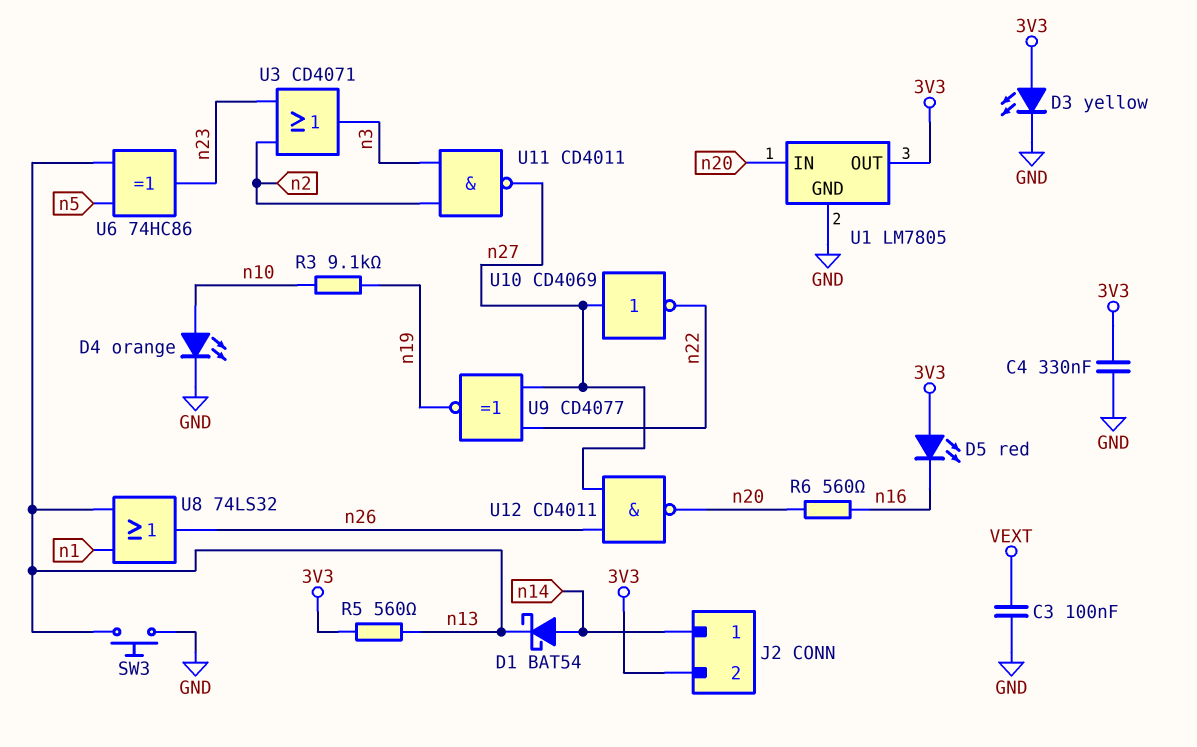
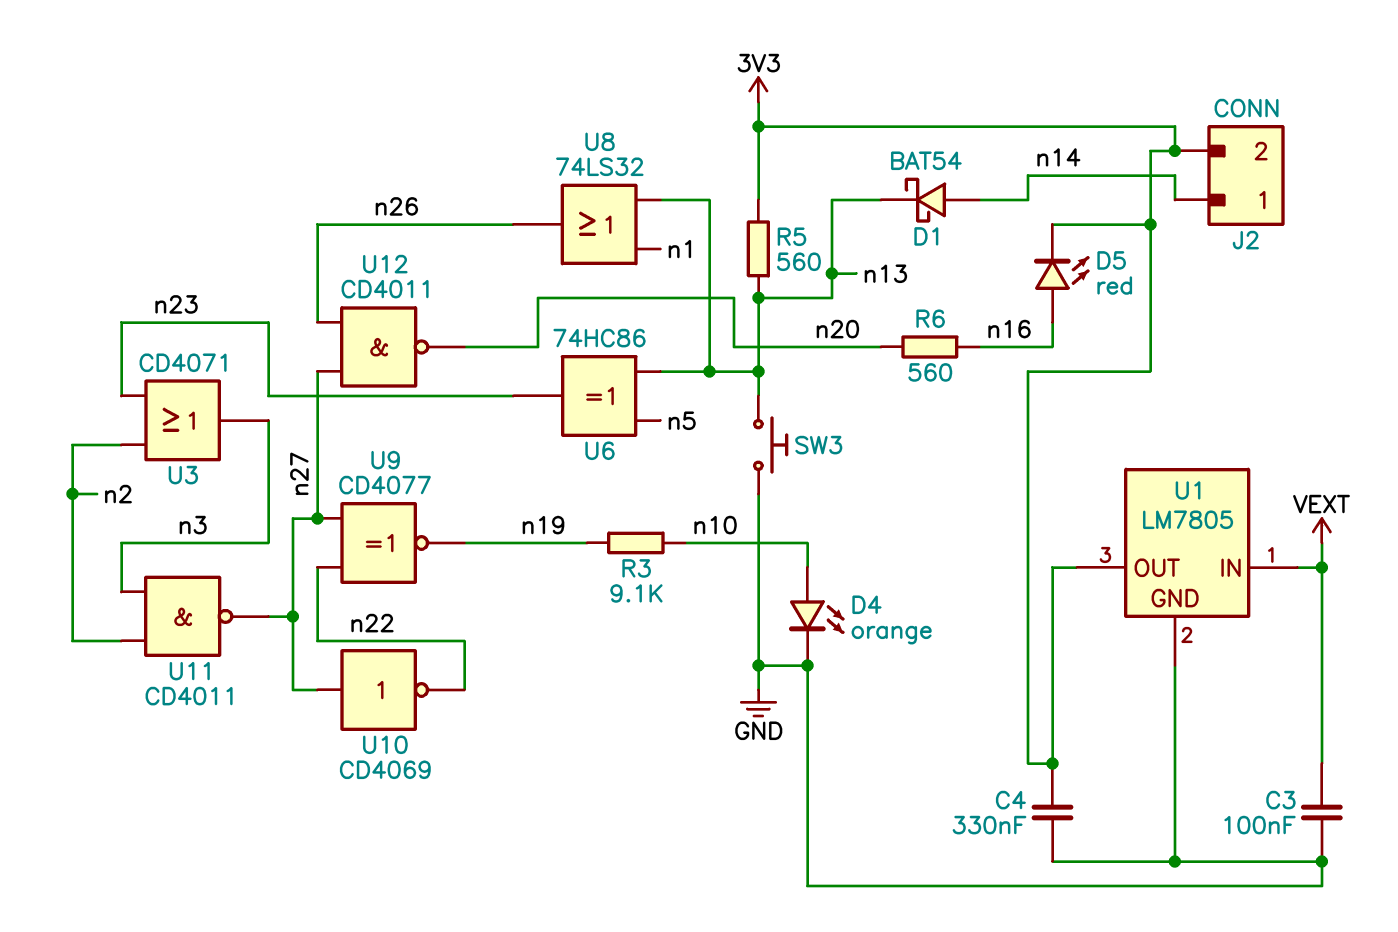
D3: LED yellow (A 3V3, K GND) -> none
D5: LED red (A 3V3, K n16) -> LED red (A n16, K 3V3)
U1 pin IN: n20 -> VEXT

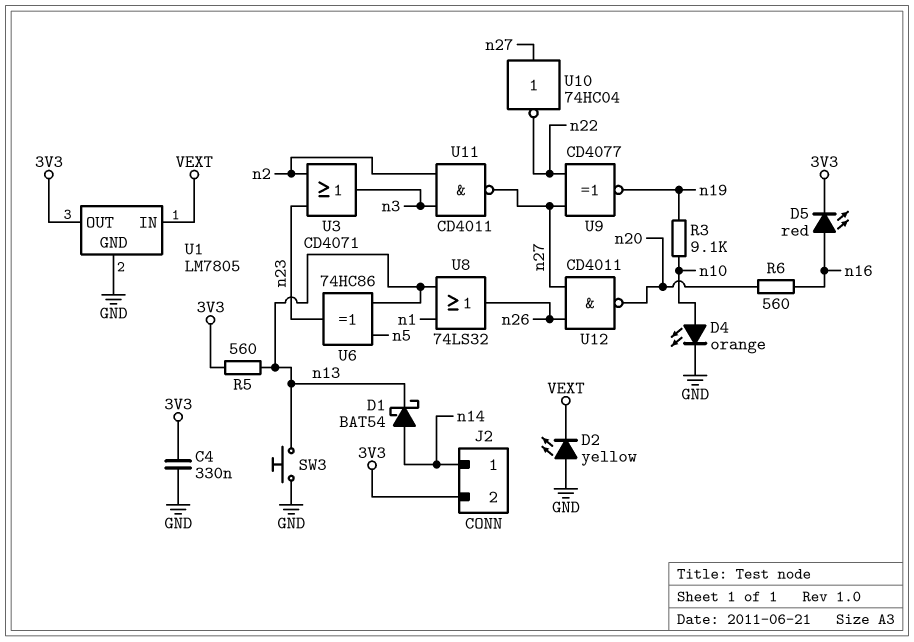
C3: 100nF (GND, VEXT) -> none
D2: none -> LED yellow (A GND, K VEXT)
U10: NOT CD4069 (in n27, out n22) -> NOT 74HC04 (in n27, out n22)

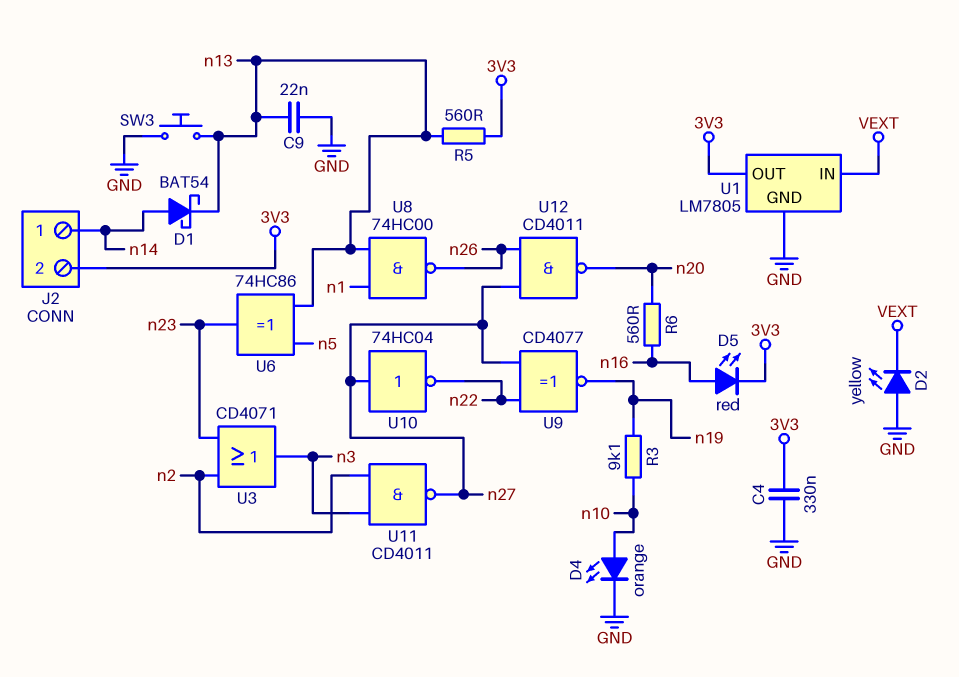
C9: none -> 22nF (GND, n13)
U8: OR 74LS32 (in n1, in n13, out n26) -> NAND 74HC00 (in n1, in n13, out n26)

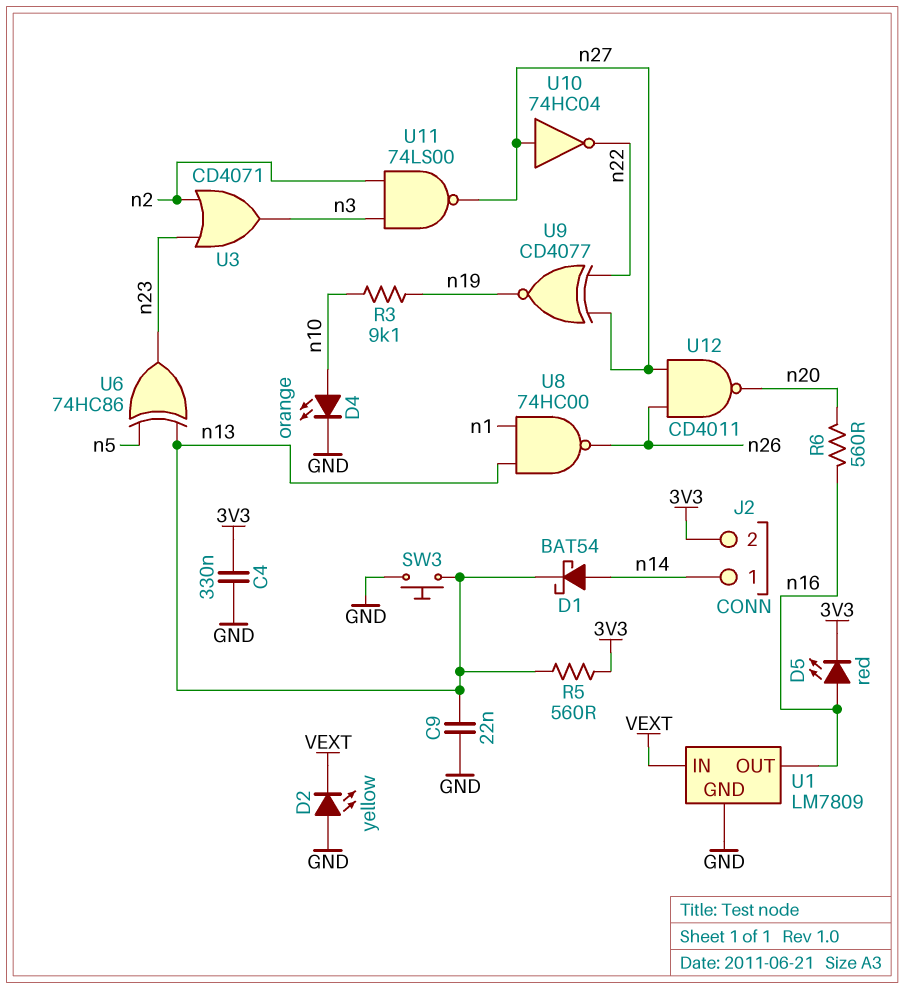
U1: LM7805 -> LM7809
U1 pin OUT: 3V3 -> n16
U11: NAND CD4011 (in n2, in n3, out n27) -> NAND 74LS00 (in n2, in n3, out n27)

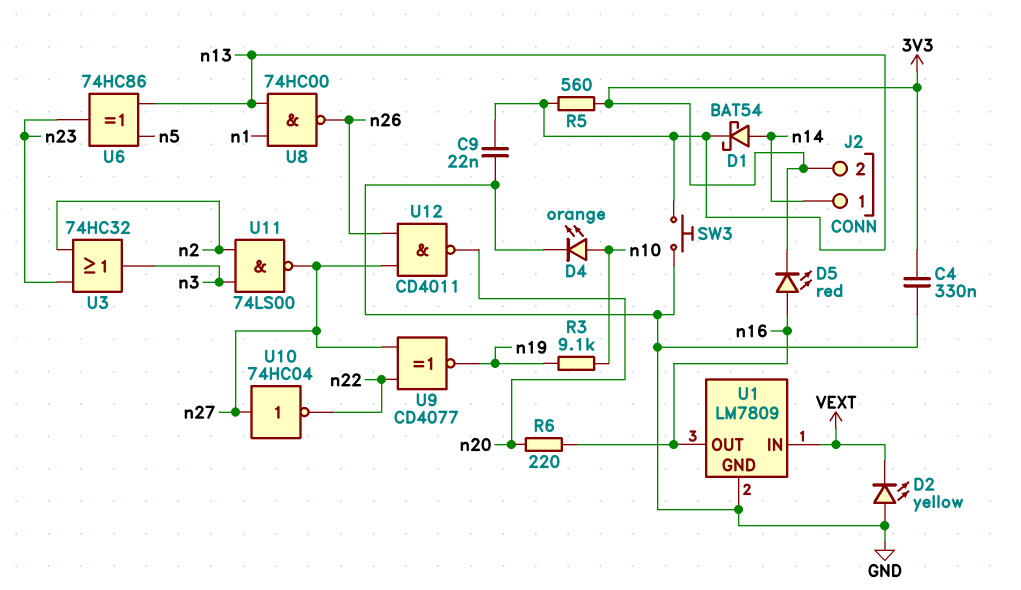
R6: 560 (n16, n20) -> 220 (n16, n20)
U3: OR CD4071 (in n2, in n23, out n3) -> OR 74HC32 (in n2, in n23, out n3)

